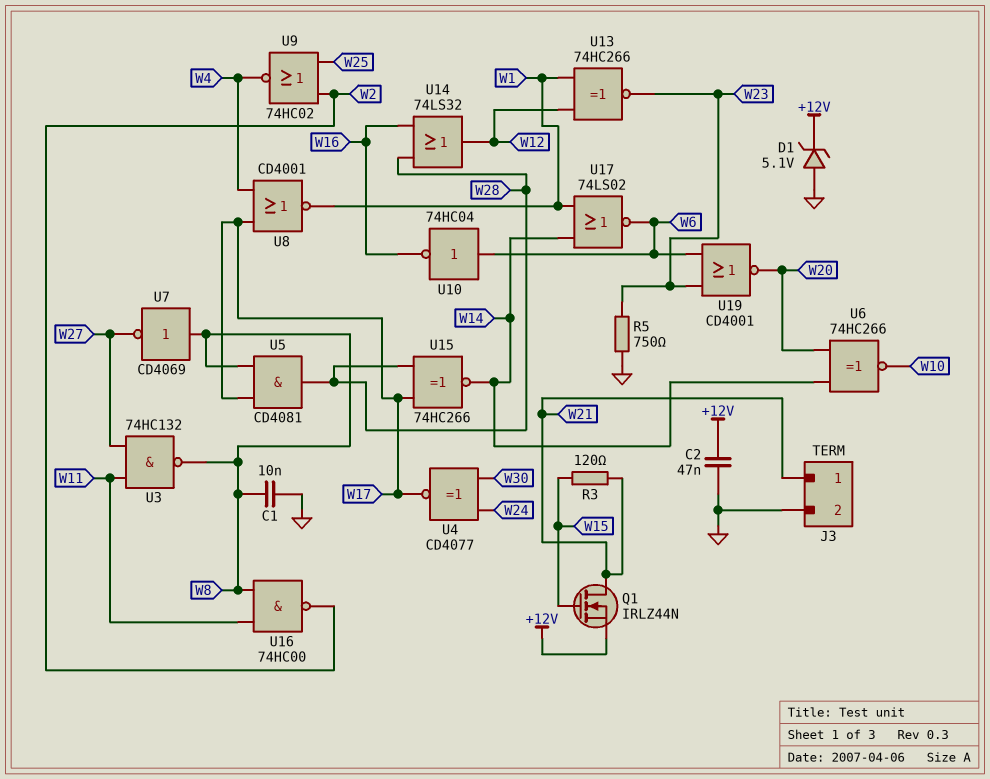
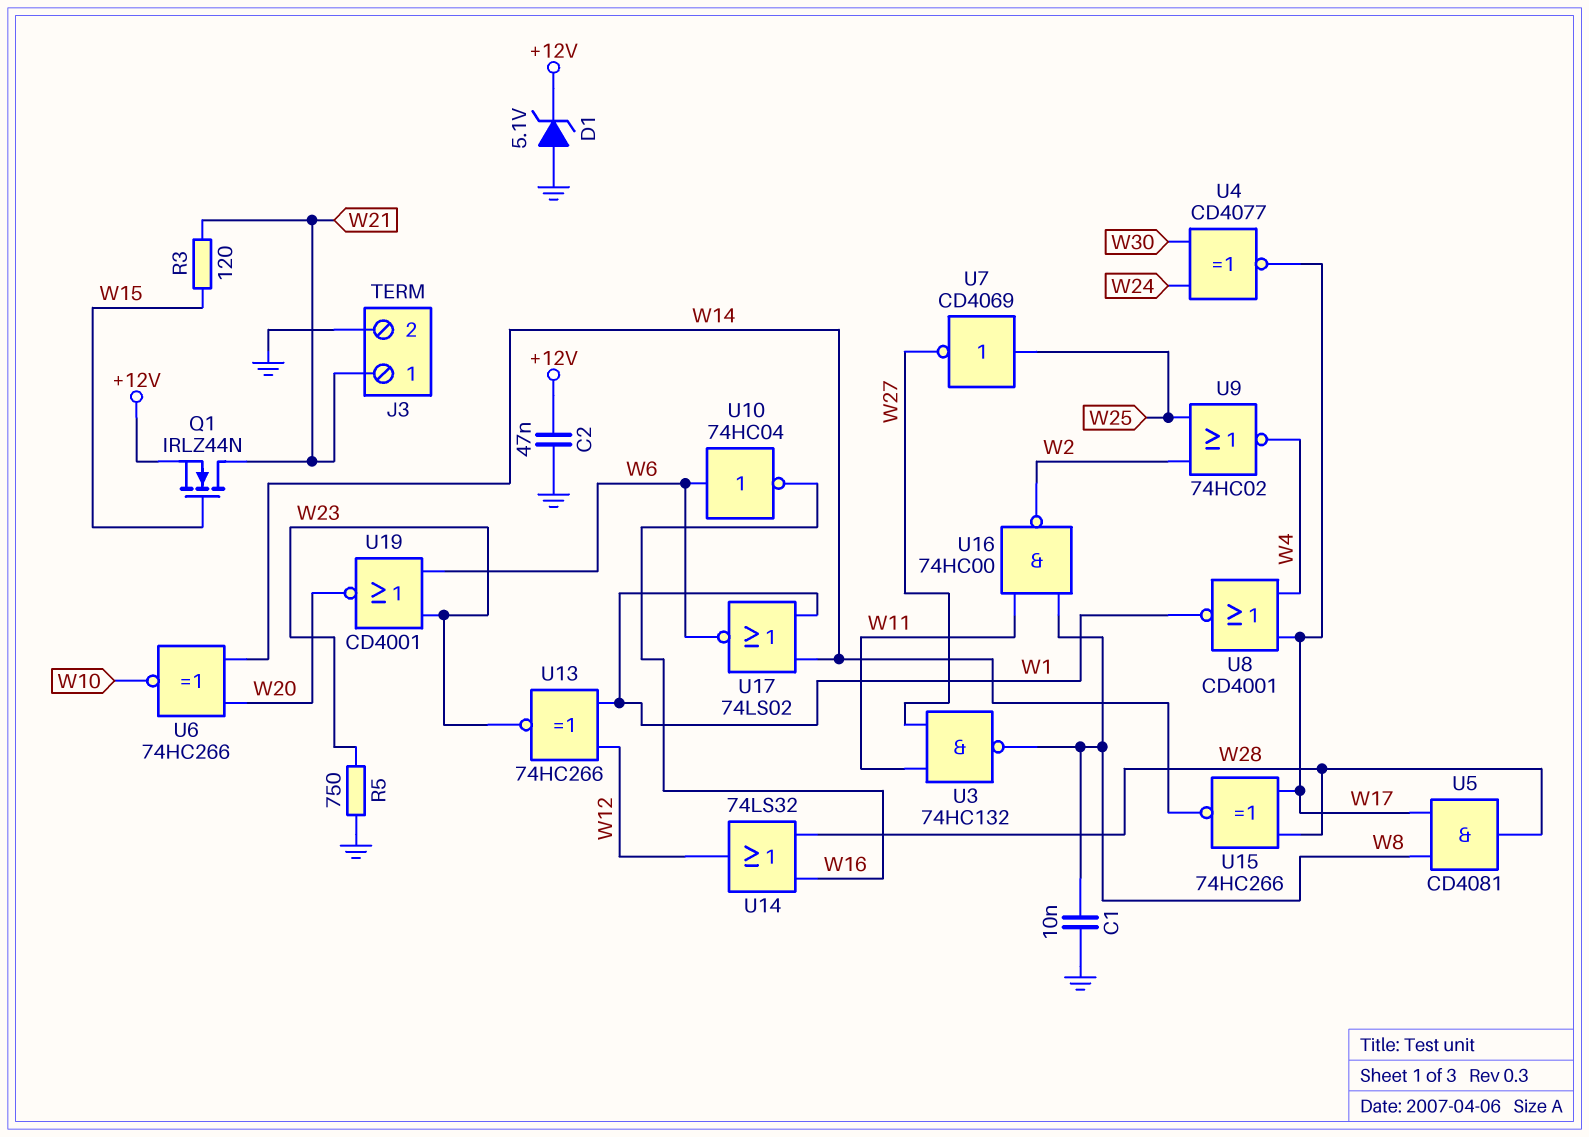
U7: NOT CD4069 (in W8, out W27) -> NOT CD4069 (in W25, out W27)

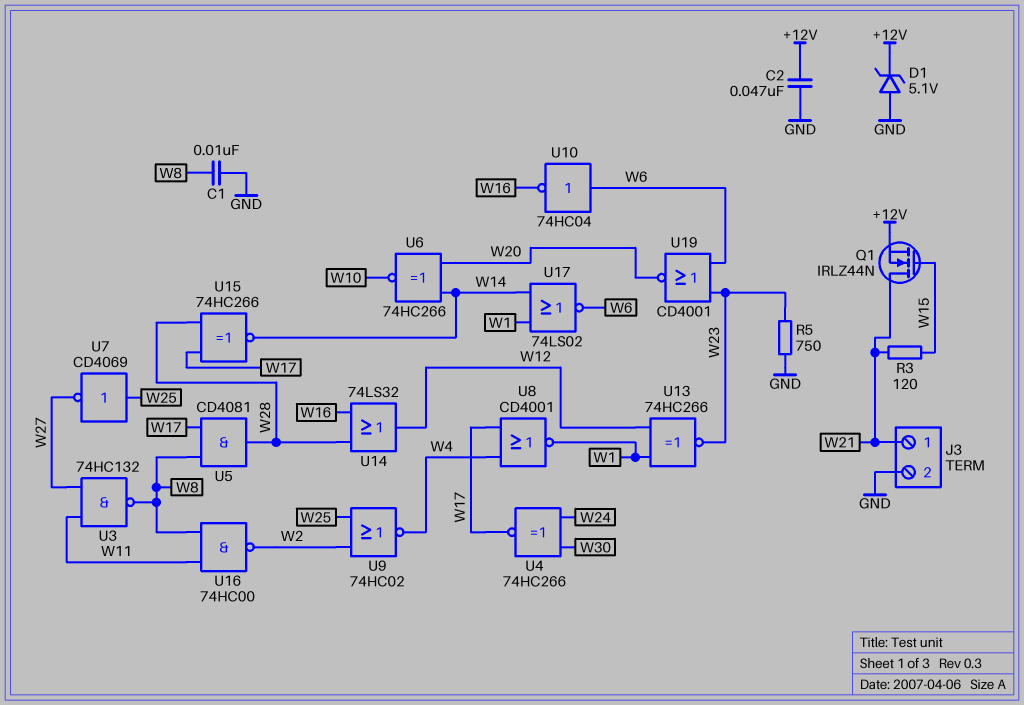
U4: XNOR CD4077 (in W24, in W30, out W17) -> XNOR 74HC266 (in W24, in W30, out W17)

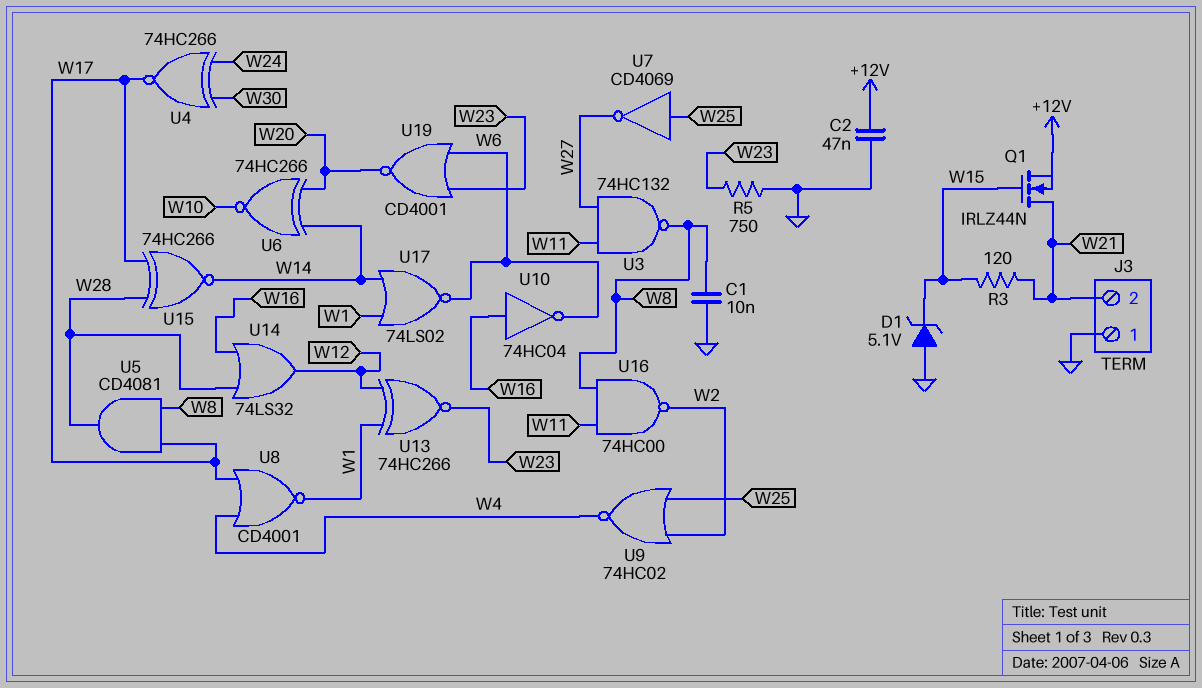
D1: zener 5.1V (A GND, K +12V) -> zener 5.1V (A GND, K W15)
J3 pin 1: W21 -> GND
J3 pin 2: GND -> W21
U10: NOT 74HC04 (in W6, out W16) -> NOT 74HC04 (in W16, out W6)

